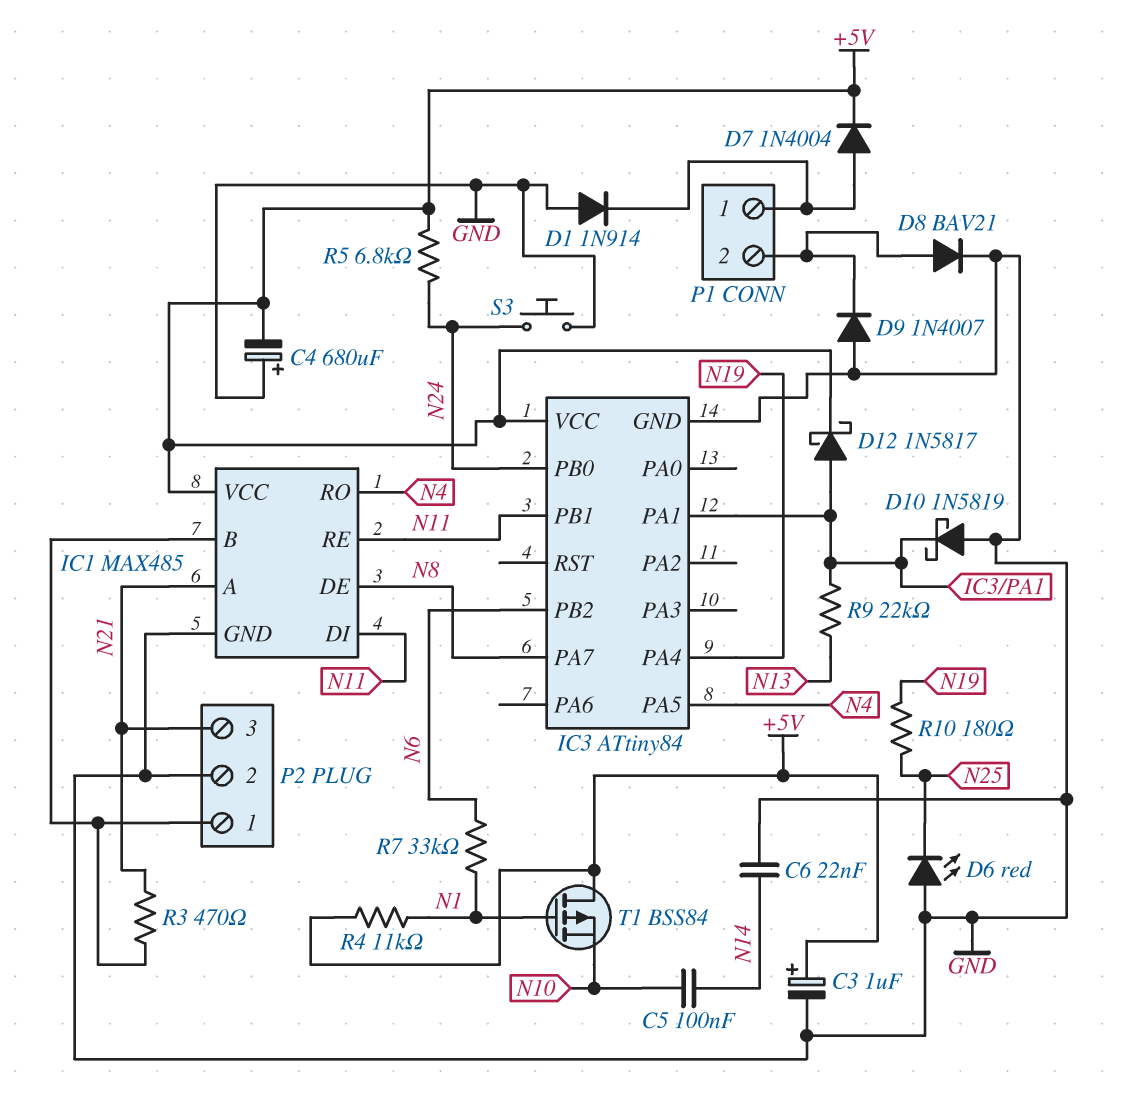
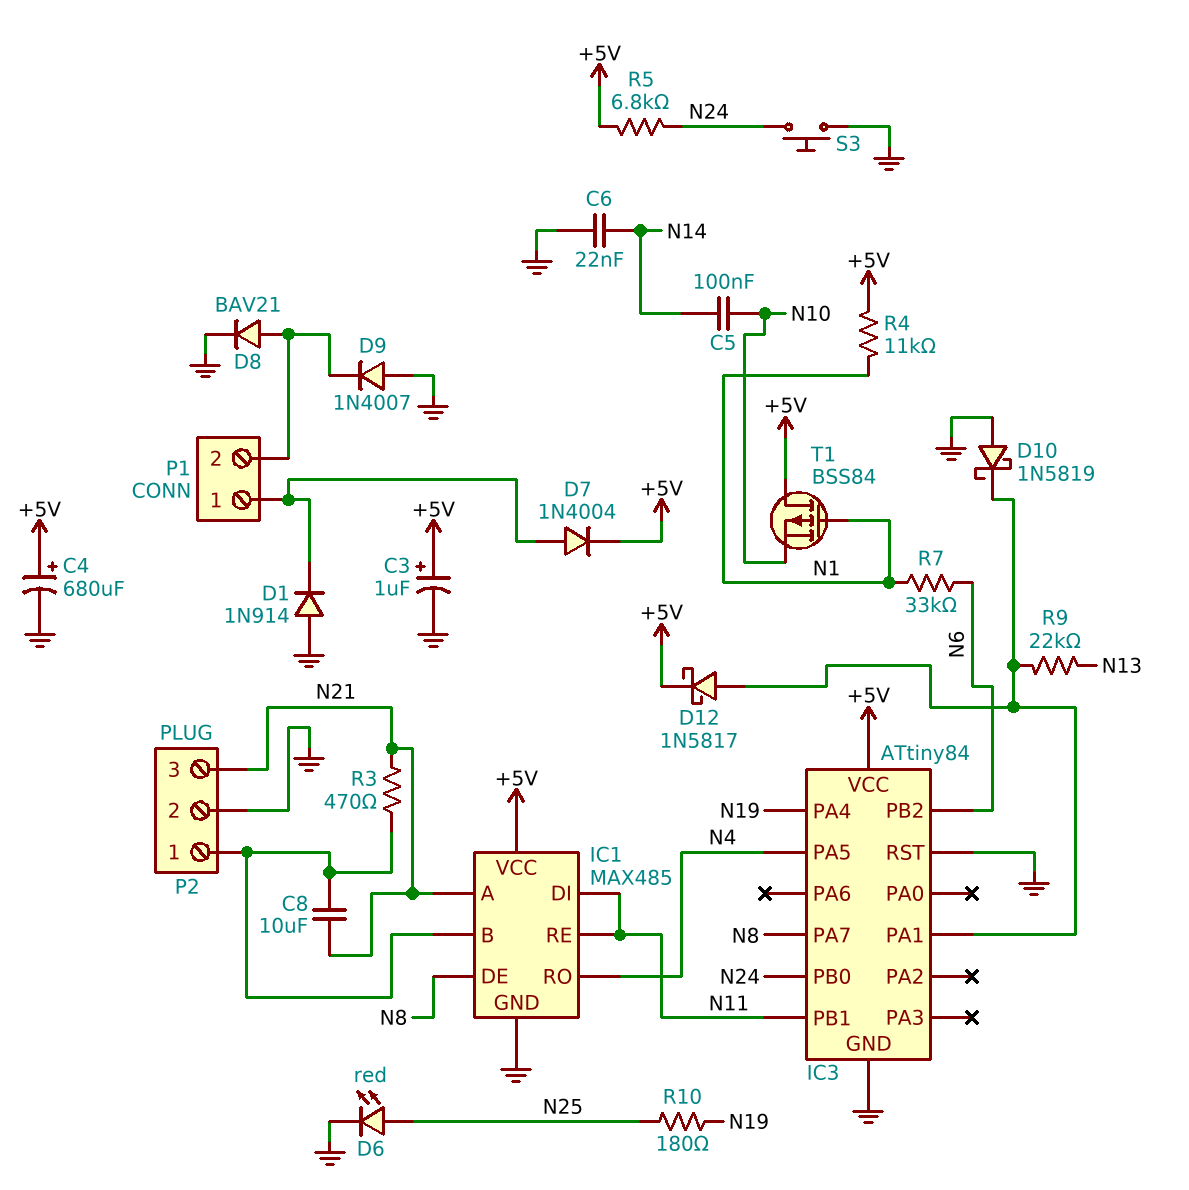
C4: 680uF (plus GND, minus +5V) -> 680uF (plus +5V, minus GND)
C8: none -> 10uF (IC1/B, N21)
D6: LED red (A GND, K N25) -> LED red (A N25, K GND)
IC3 pin RST: none -> GND

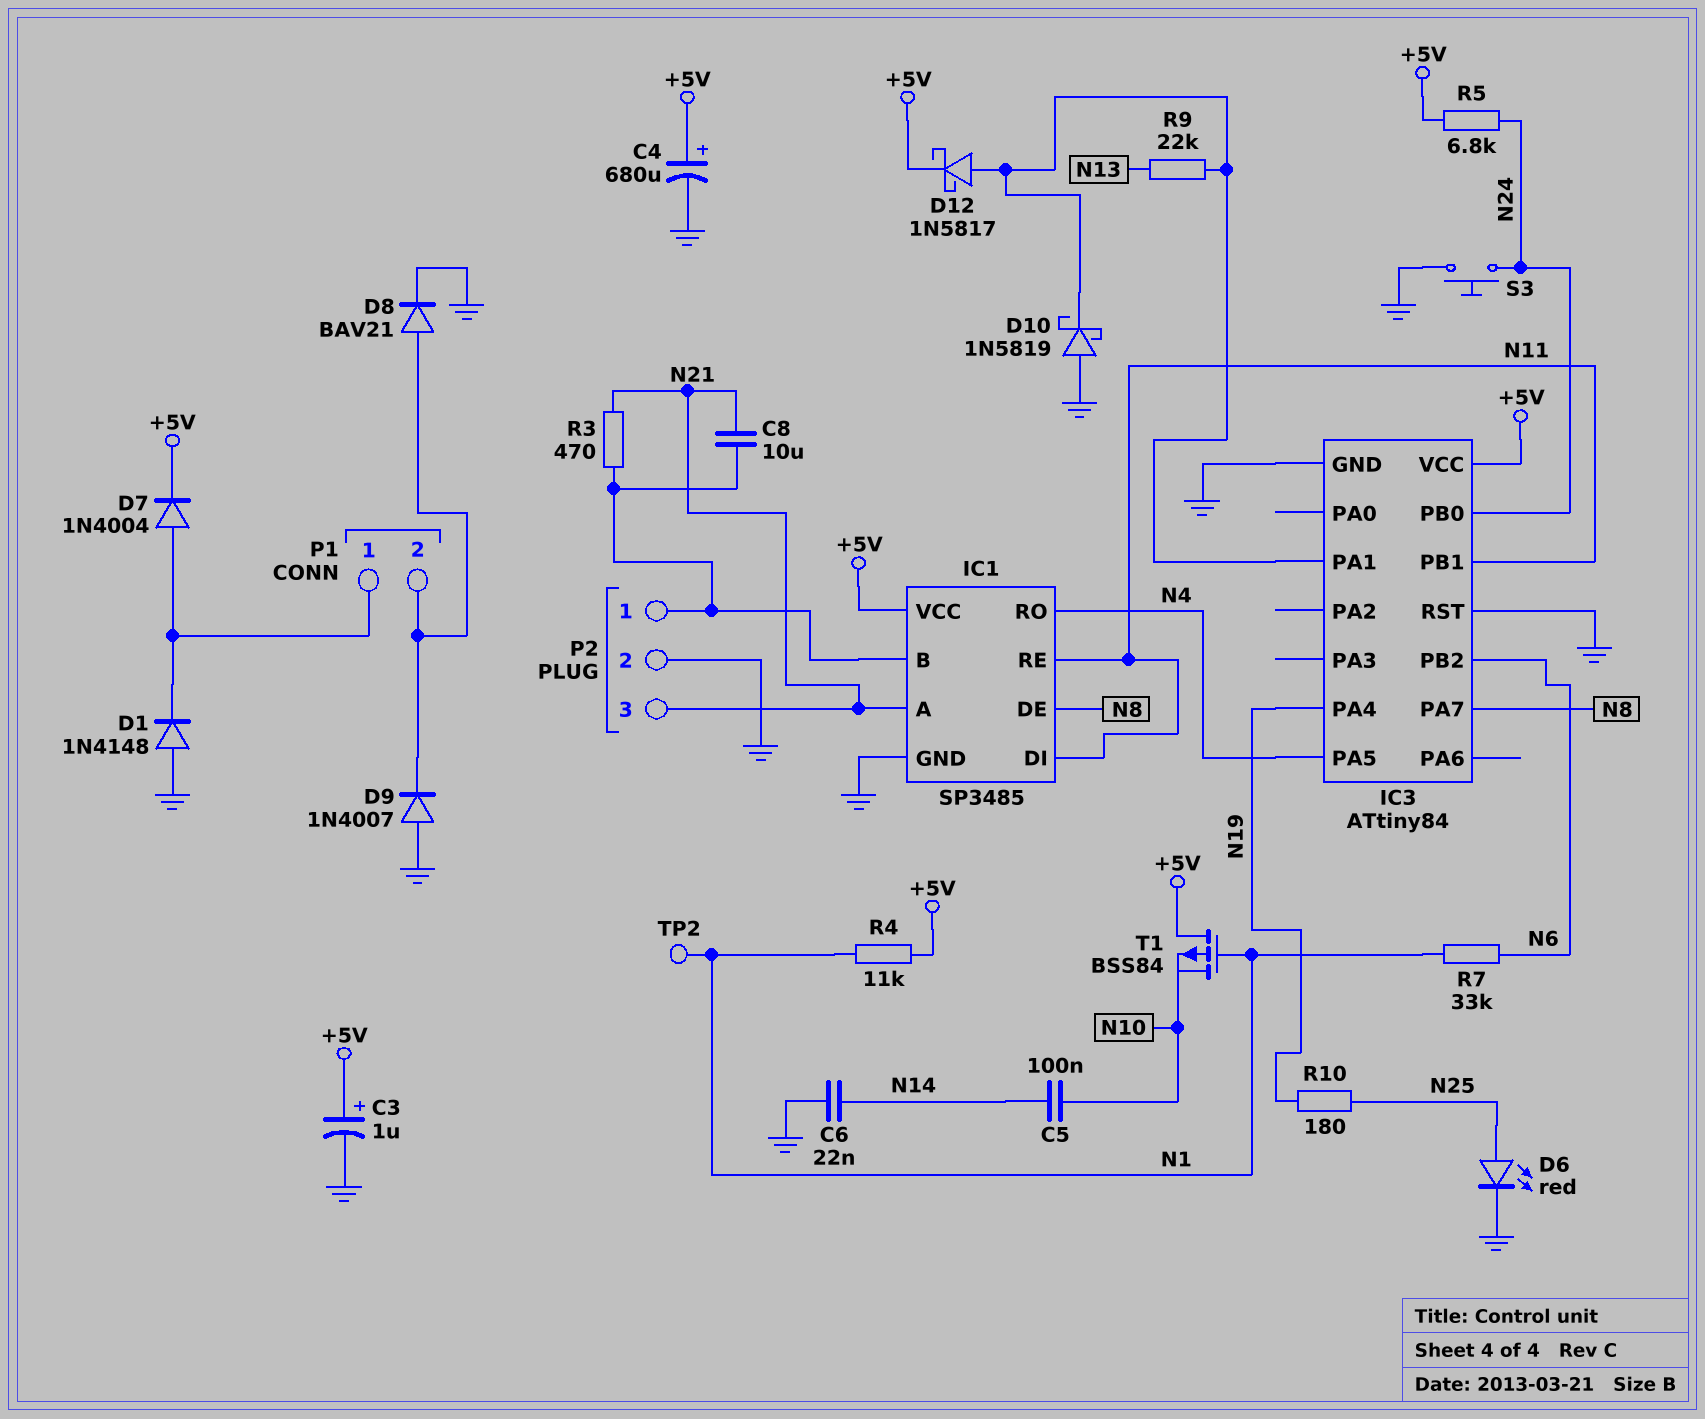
D1: diode 1N914 (A GND, K P1/1) -> diode 1N4148 (A GND, K P1/1)
IC1: MAX485 -> SP3485
TP2: none -> test point (N1)

